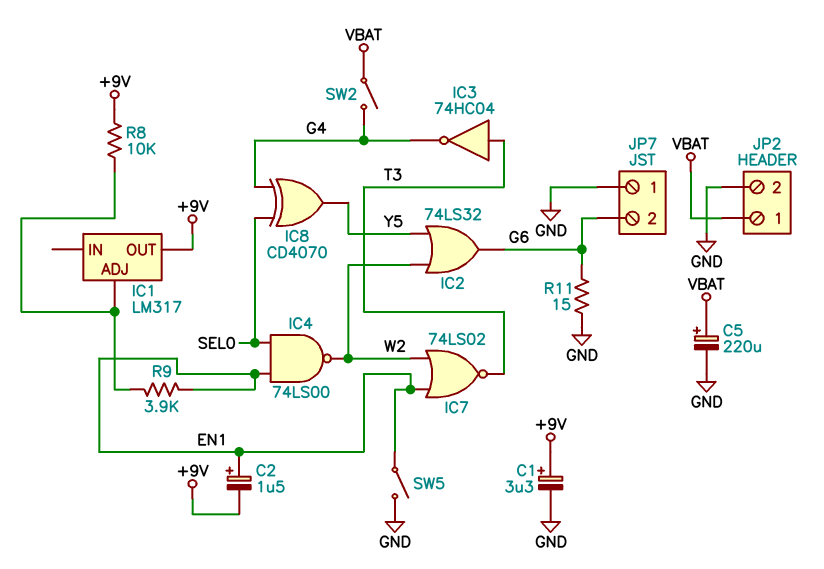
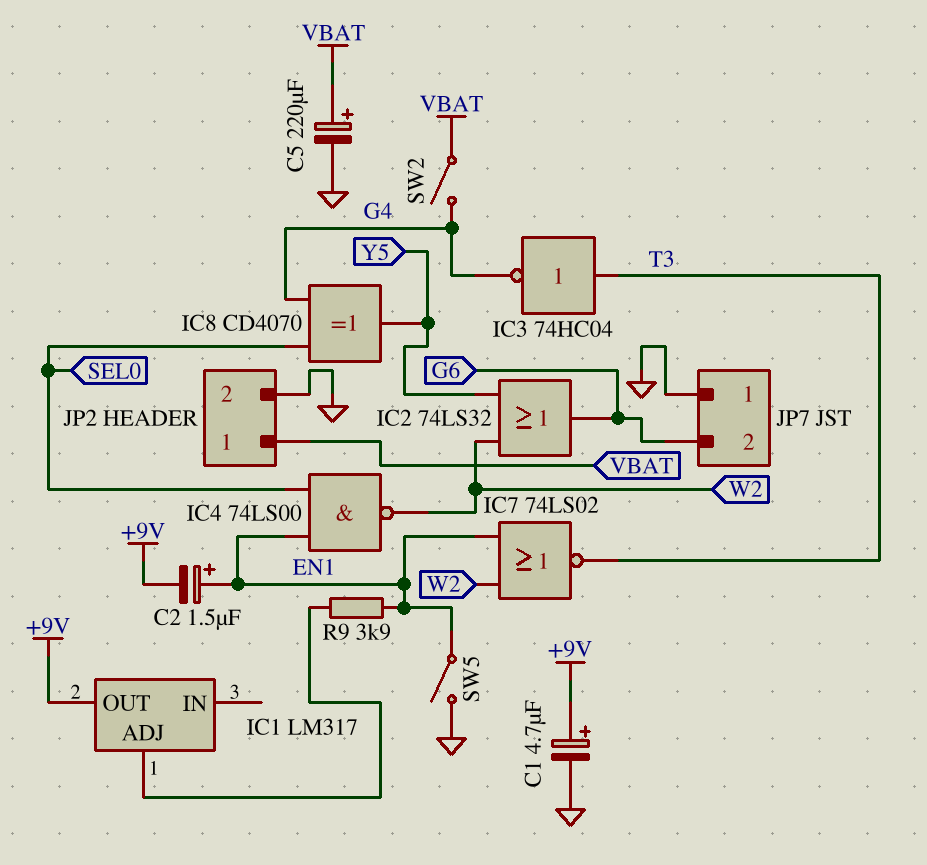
C1: 3.3uF (plus +9V, minus GND) -> 4.7uF (plus +9V, minus GND)
R8: 10k (+9V, IC1/ADJ) -> none
R11: 15 (G6, GND) -> none

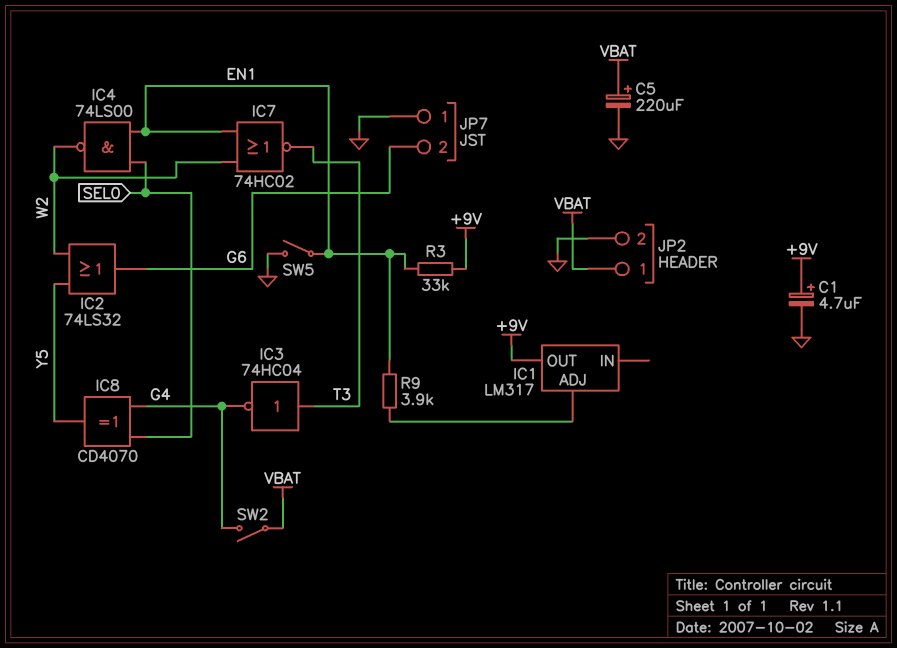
C2: 1.5uF (plus EN1, minus +9V) -> none
IC7: NOR 74LS02 (in EN1, in W2, out T3) -> NOR 74HC02 (in EN1, in W2, out T3)
R3: none -> 33k (+9V, EN1)

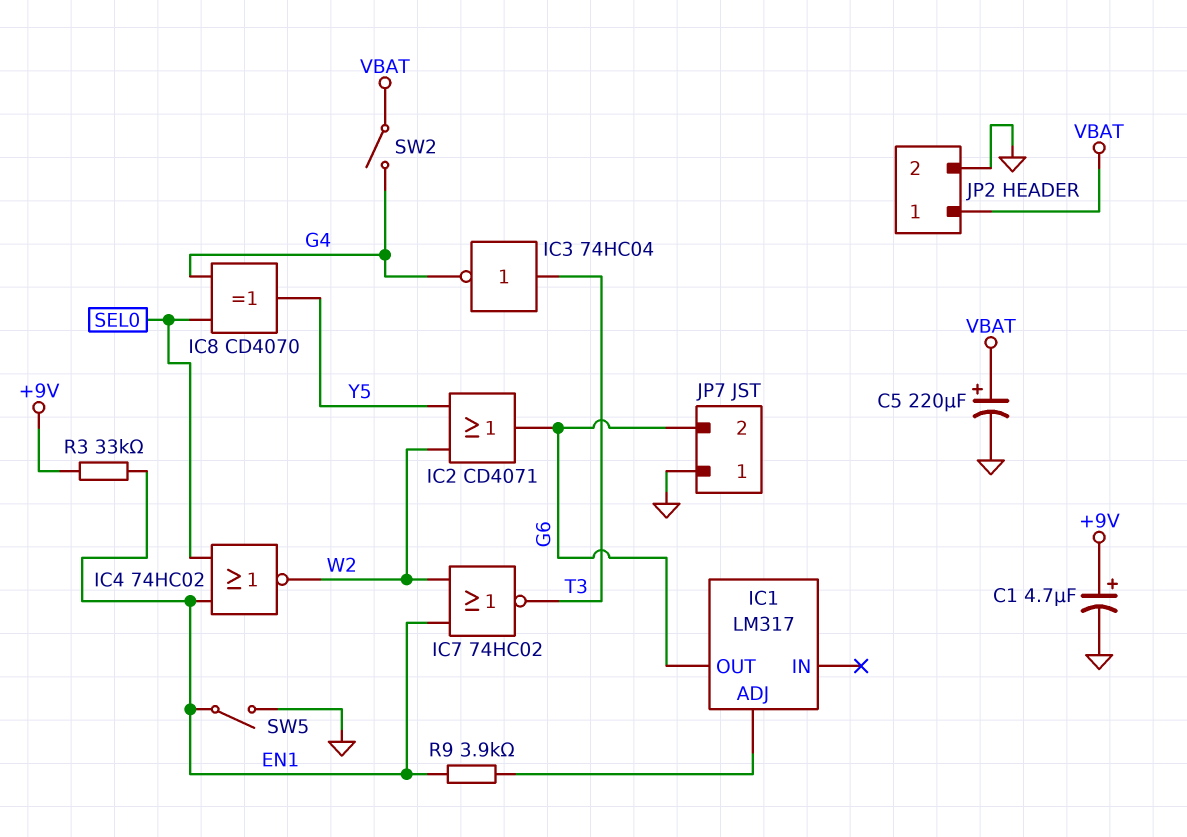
IC1 pin OUT: +9V -> G6
IC2: OR 74LS32 (in W2, in Y5, out G6) -> OR CD4071 (in W2, in Y5, out G6)
IC4: NAND 74LS00 (in EN1, in SEL0, out W2) -> NOR 74HC02 (in EN1, in SEL0, out W2)

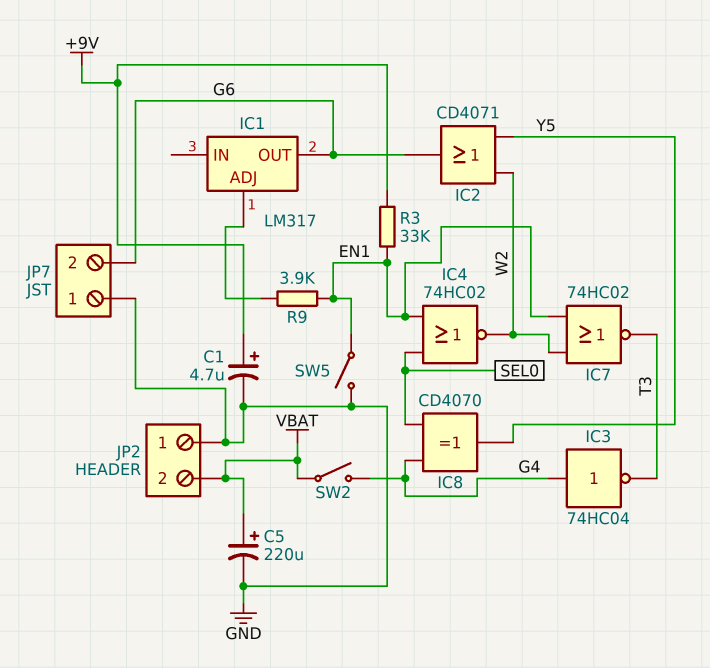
IC3: NOT 74HC04 (in T3, out G4) -> NOT 74HC04 (in G4, out T3)
JP2 pin 1: VBAT -> GND
JP2 pin 2: GND -> VBAT

